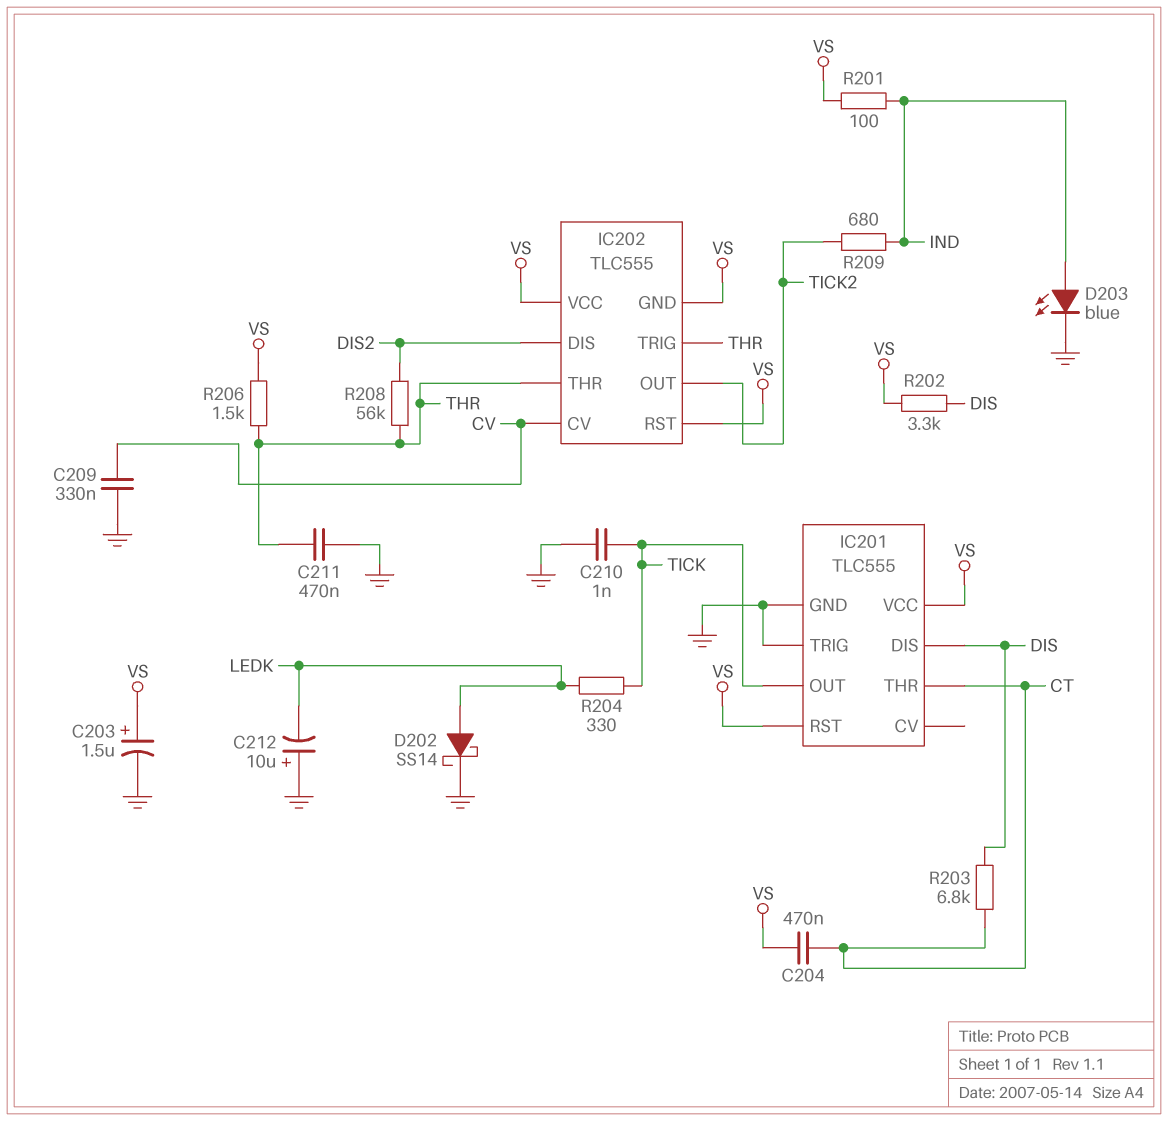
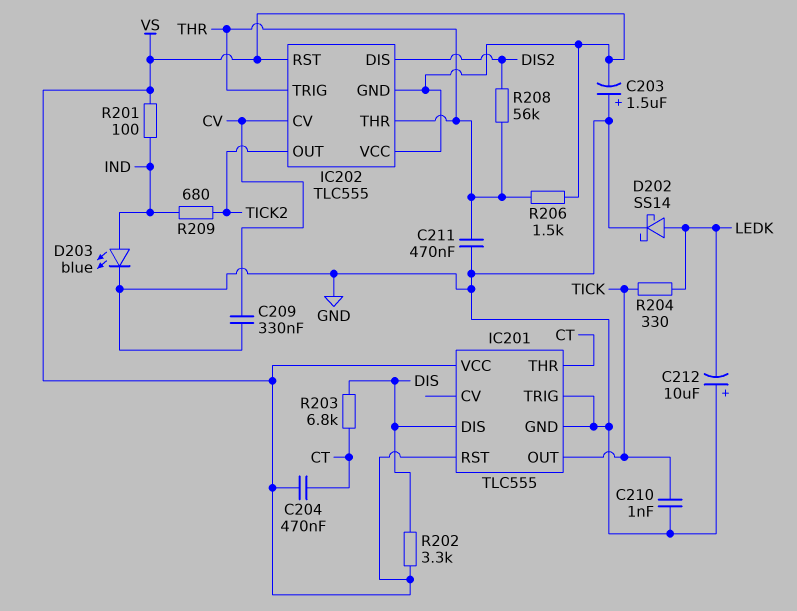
C203: 1.5uF (plus VS, minus GND) -> 1.5uF (plus GND, minus VS)

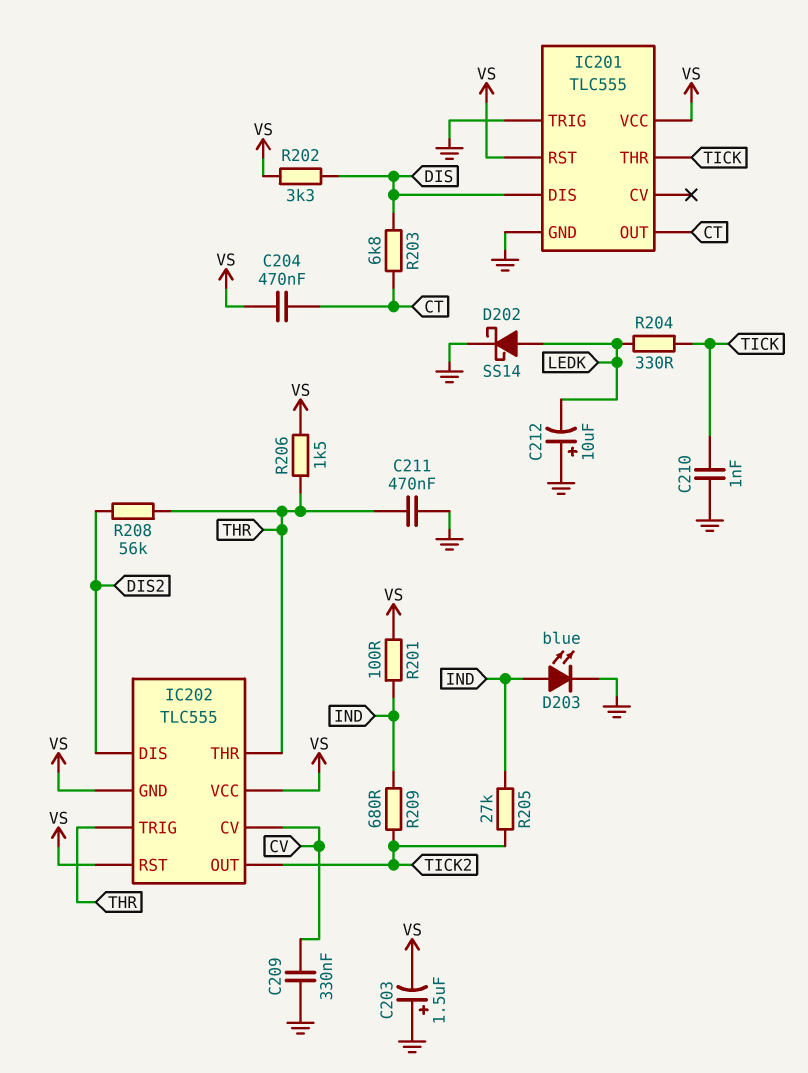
IC201 pin OUT: TICK -> CT
IC201 pin THR: CT -> TICK
R205: none -> 27k (IND, TICK2)

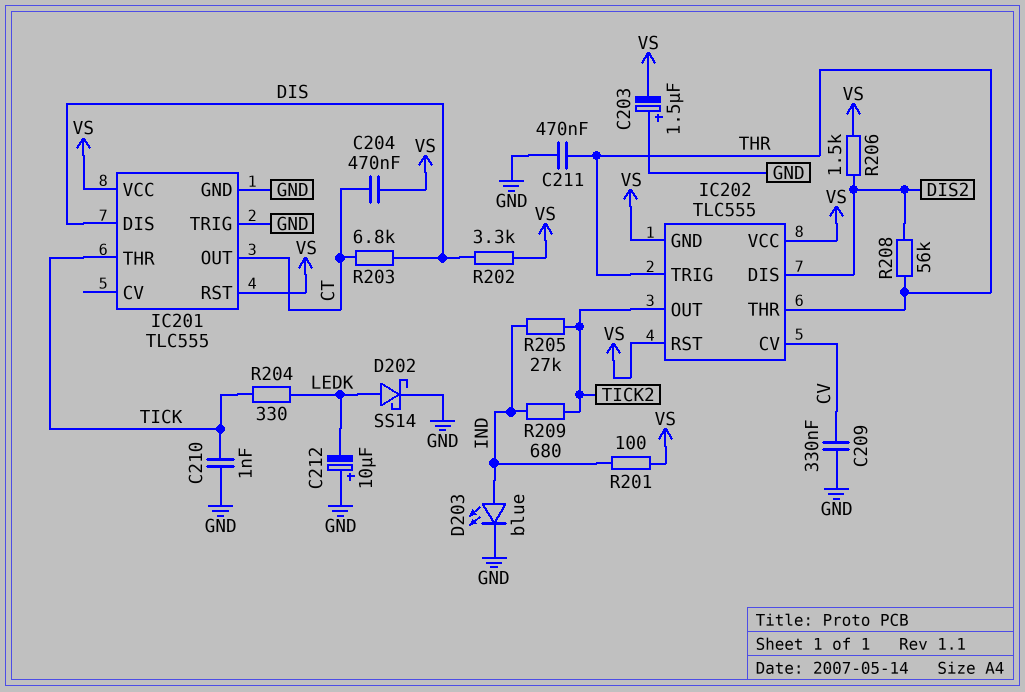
R206: 1.5k (THR, VS) -> 1.5k (DIS2, VS)

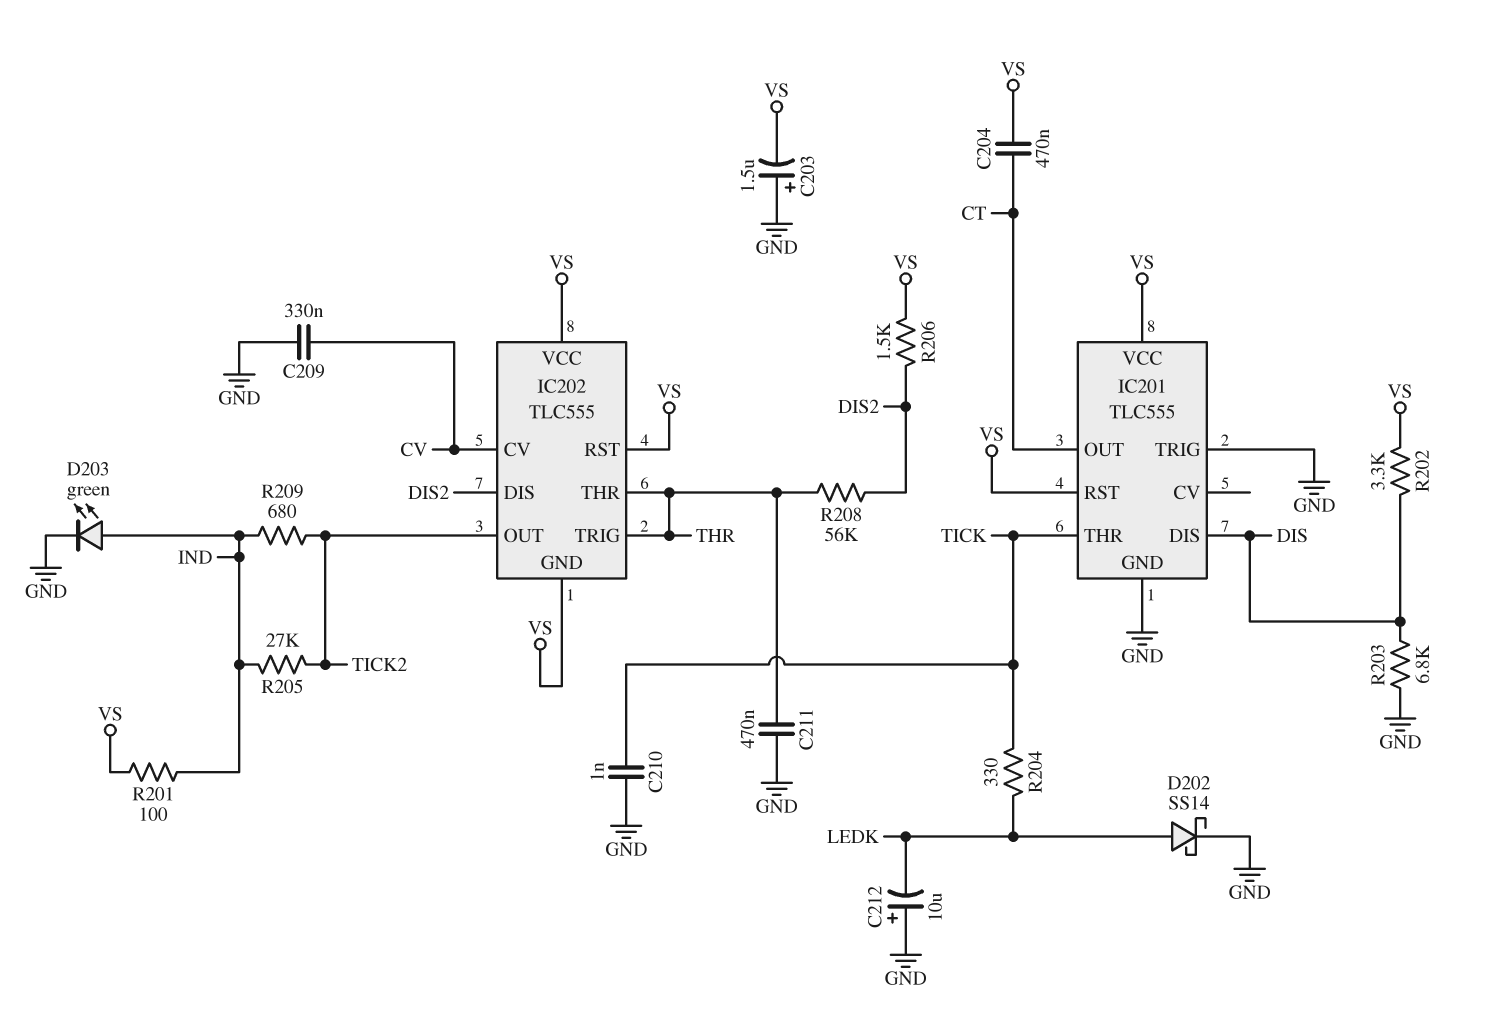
D203: LED blue (A IND, K GND) -> LED green (A IND, K GND)
R203: 6.8k (CT, DIS) -> 6.8k (DIS, GND)

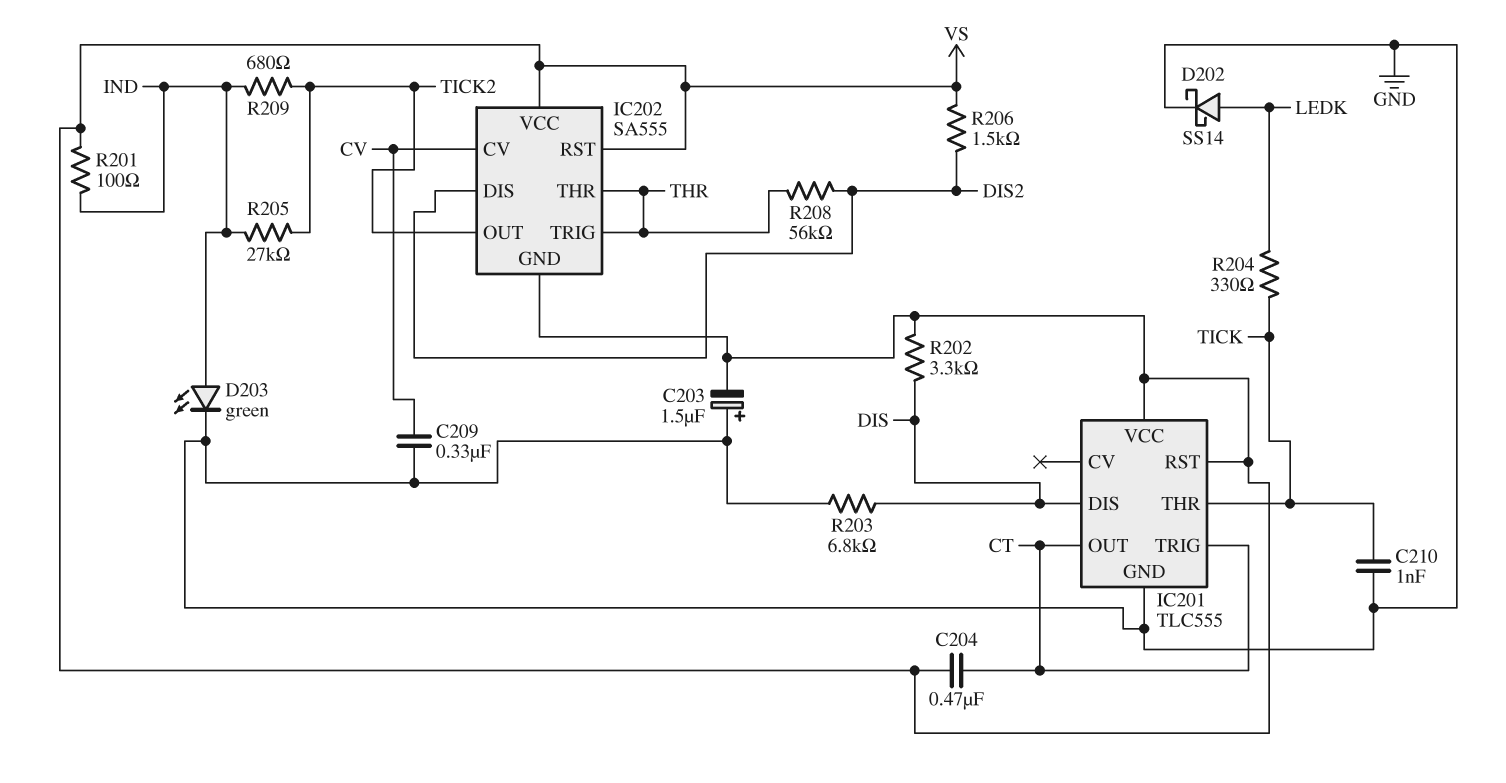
C211: 470nF (GND, THR) -> none
C212: 10uF (plus GND, minus LEDK) -> none
IC201 pin TRIG: GND -> CT
IC202: TLC555 -> SA555

